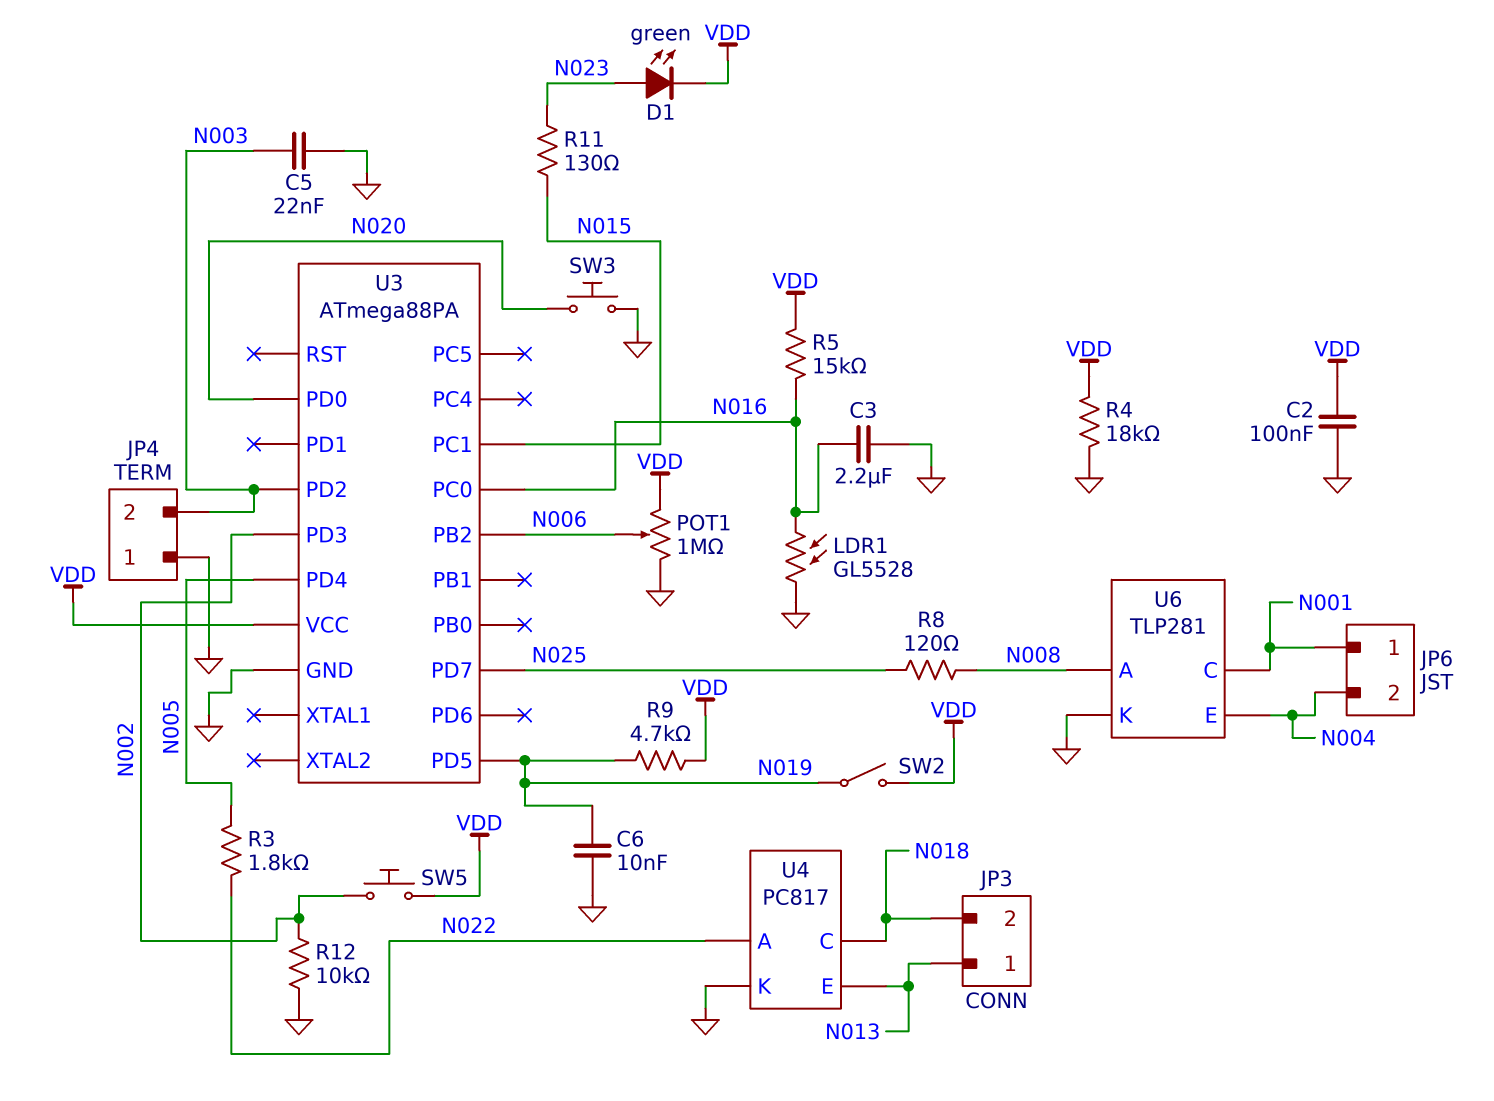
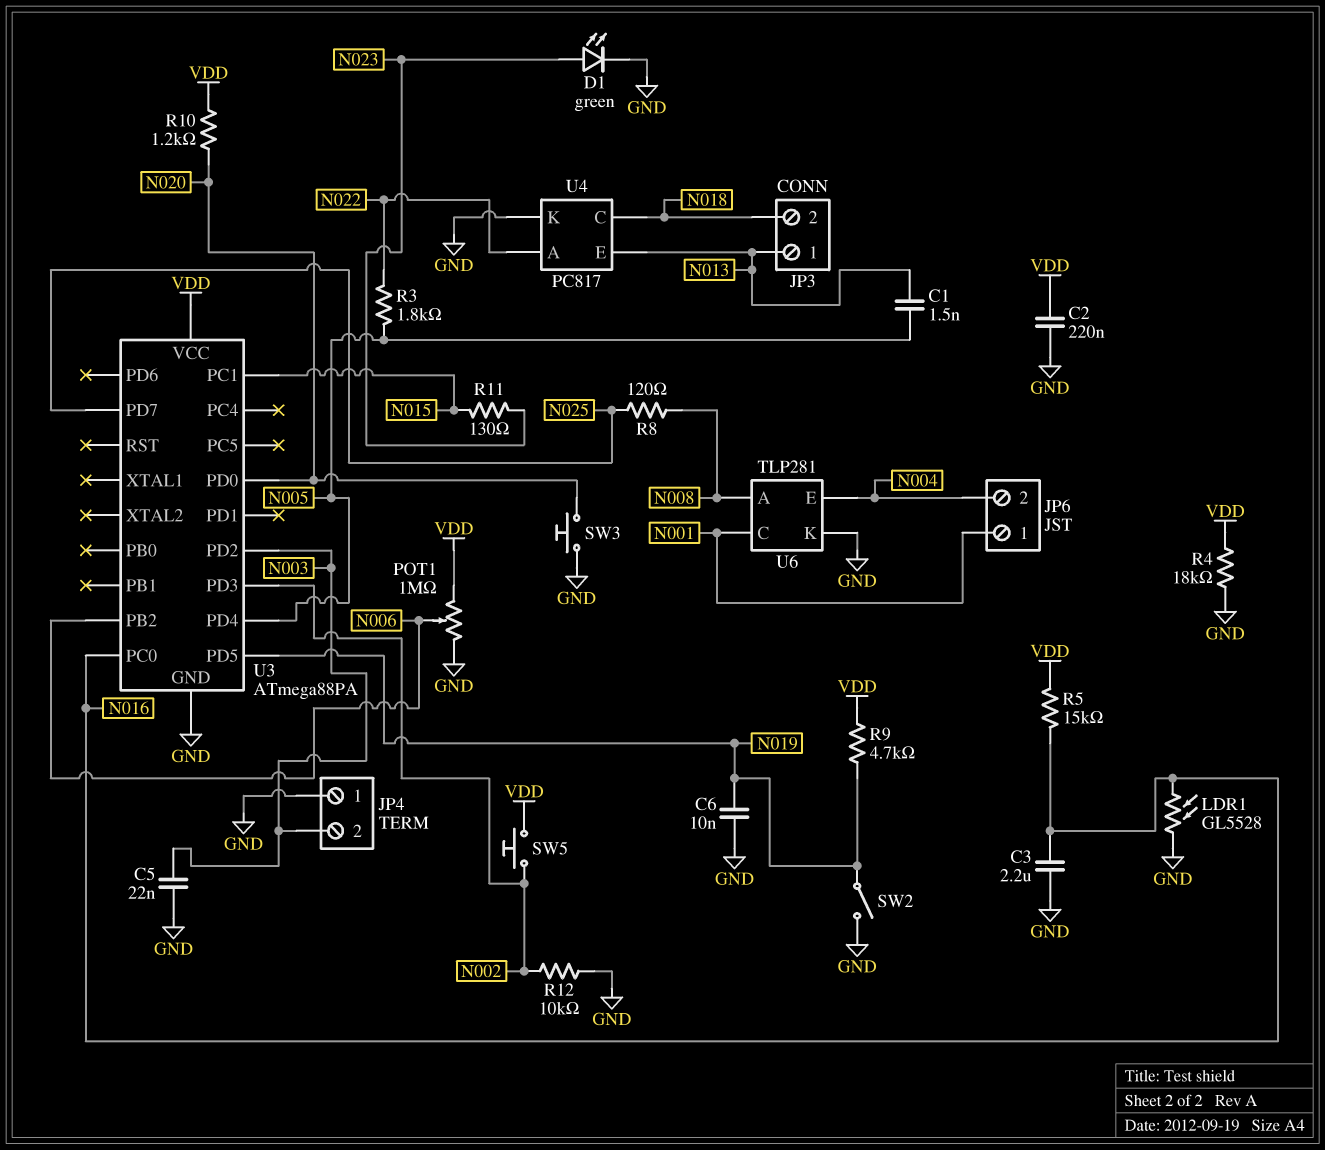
C1: none -> 1.5nF (N005, N013)
C2: 100nF (GND, VDD) -> 220nF (GND, VDD)
D1: LED green (A N023, K VDD) -> LED green (A N023, K GND)
R10: none -> 1.2k (N020, VDD)
SW2: switch (N019, VDD) -> switch (GND, N019)

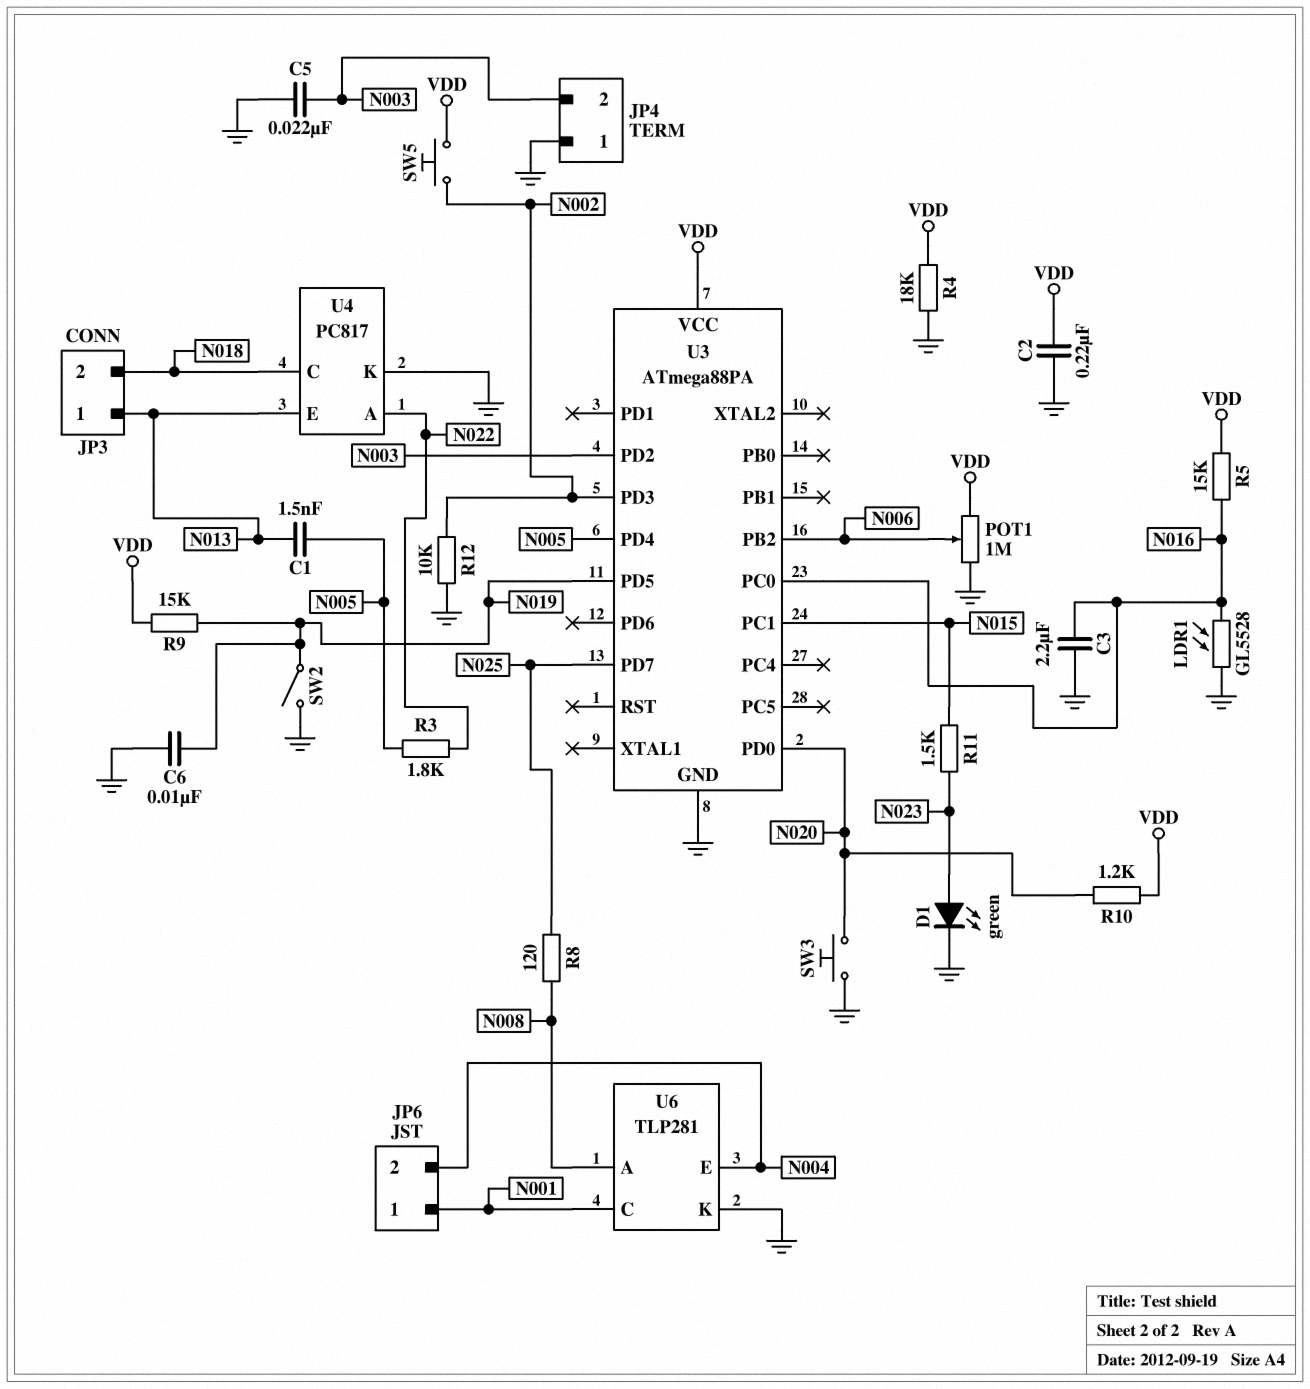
R9: 4.7k (N019, VDD) -> 15k (N019, VDD)
R11: 130 (N015, N023) -> 1.5k (N015, N023)

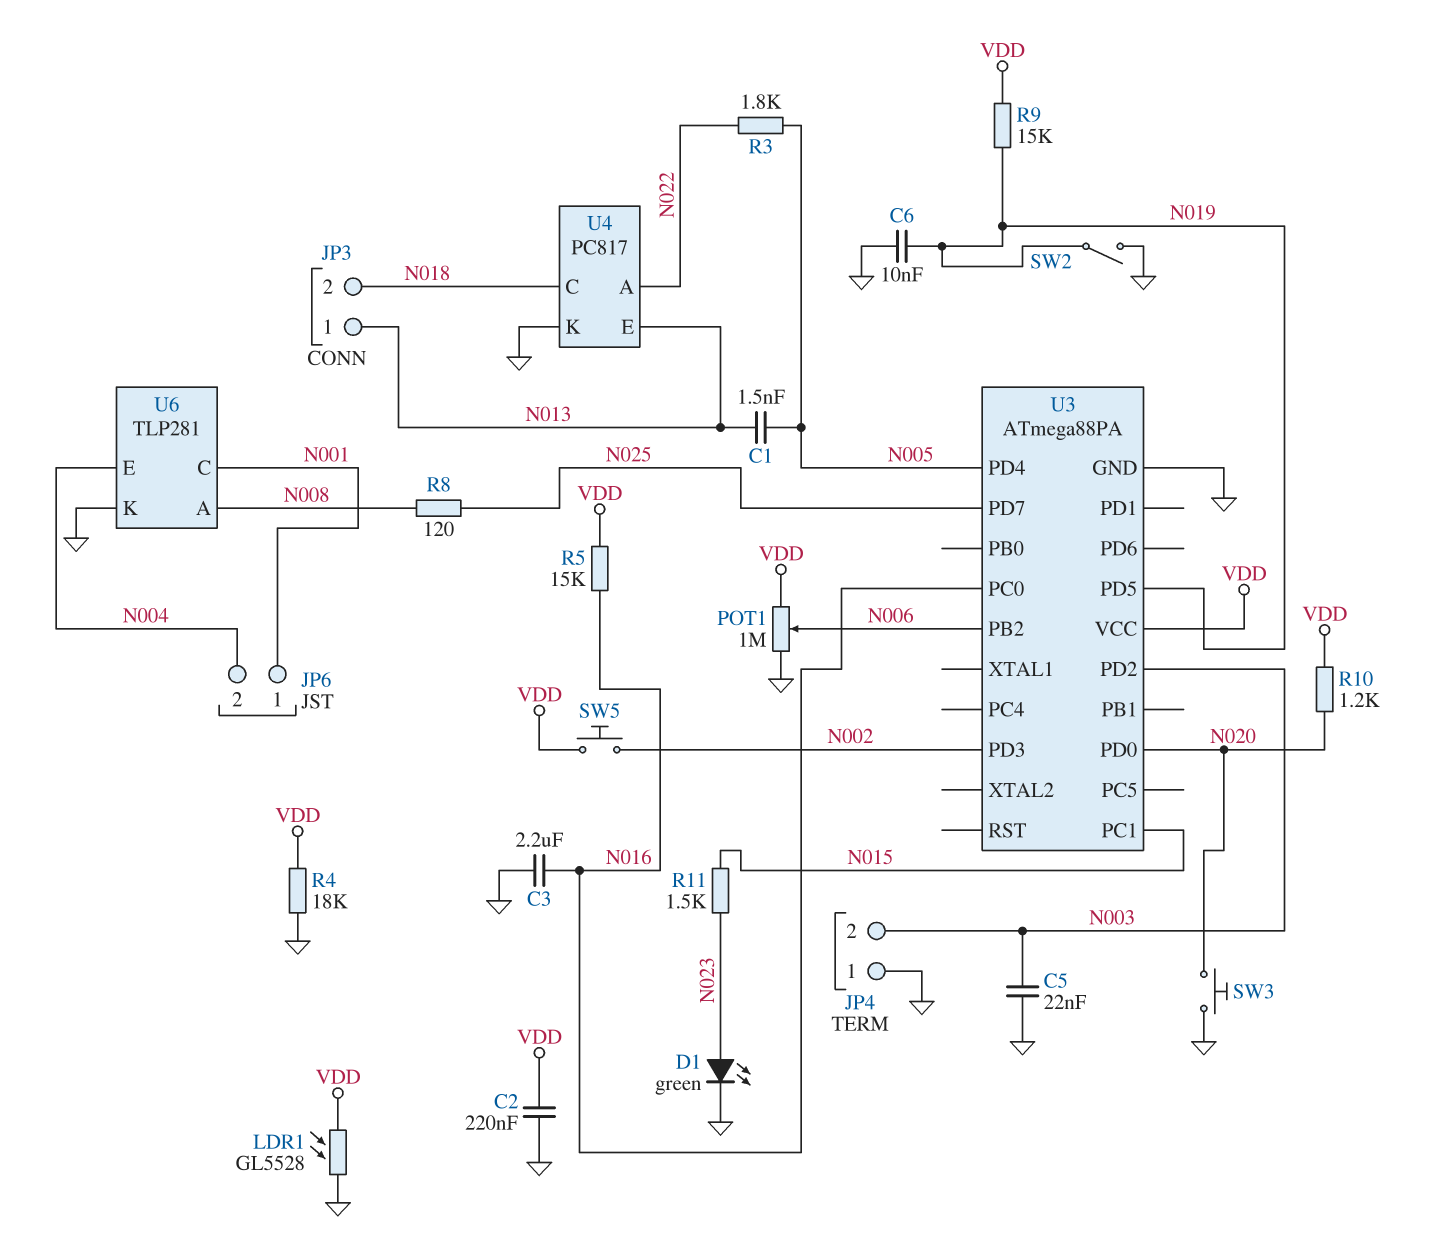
LDR1: GL5528 (GND, N016) -> GL5528 (GND, VDD)
R12: 10k (GND, N002) -> none

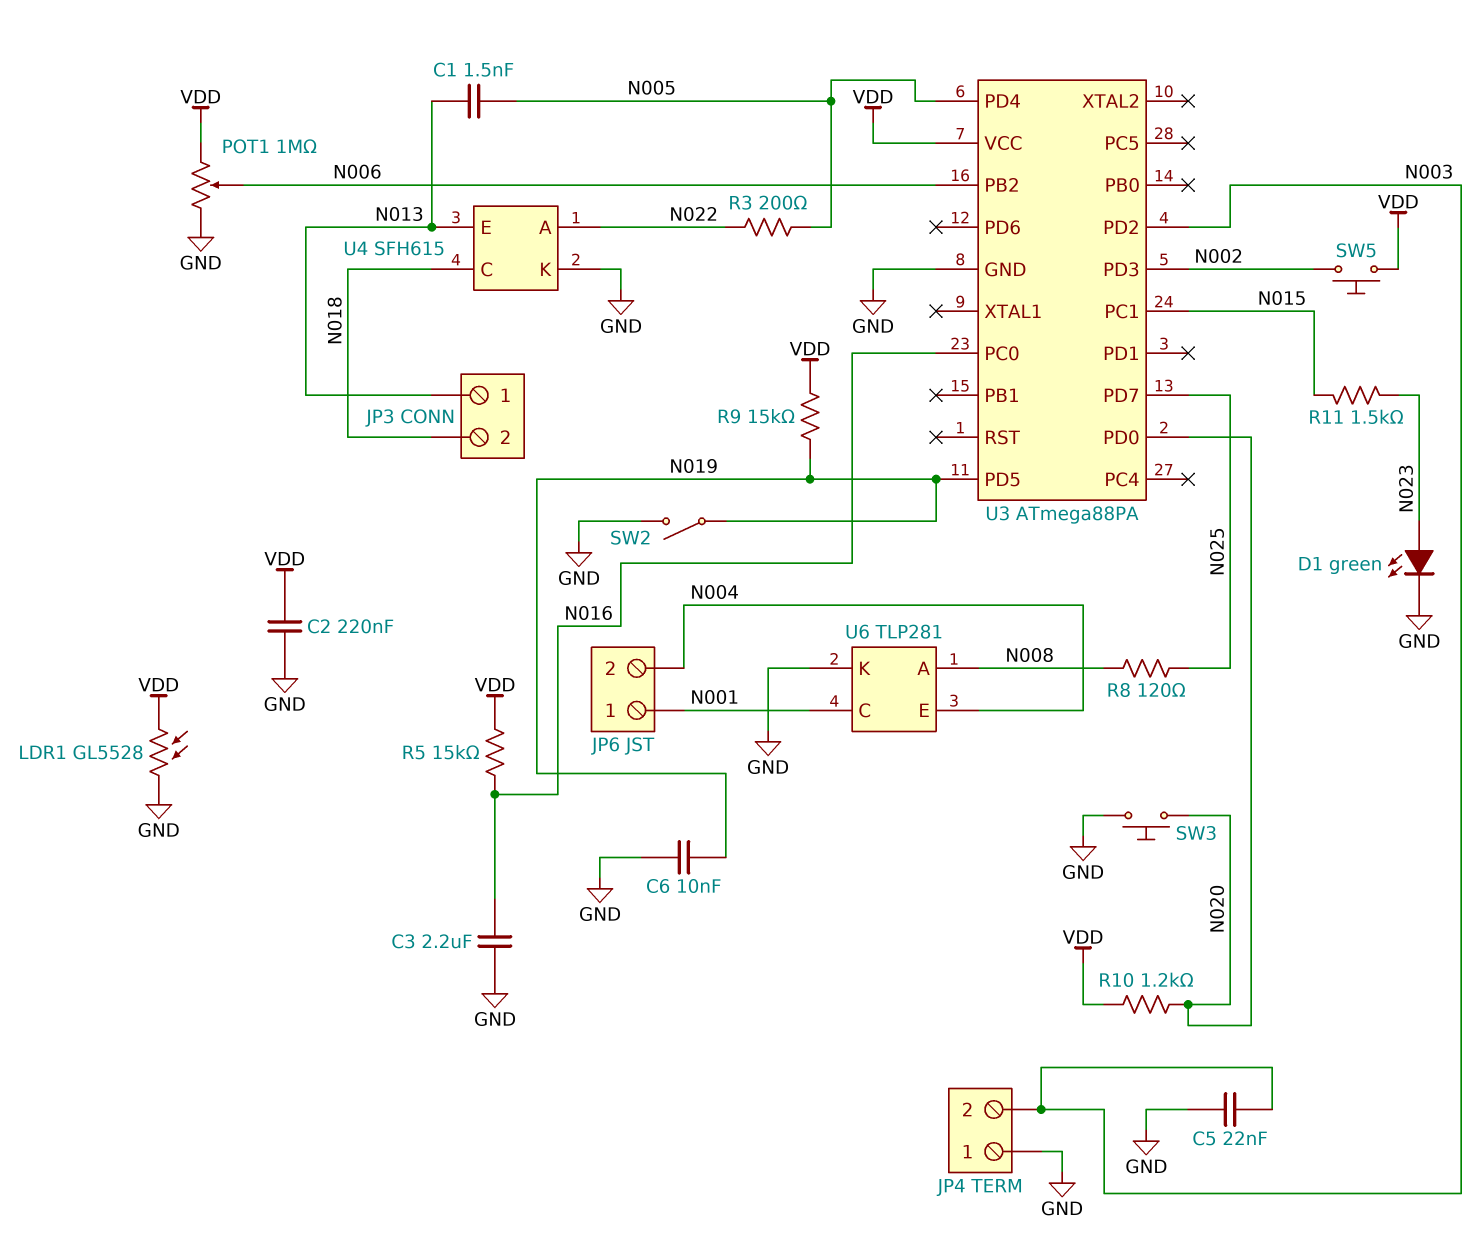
R3: 1.8k (N005, N022) -> 200 (N005, N022)
R4: 18k (GND, VDD) -> none
U4: PC817 -> SFH615

